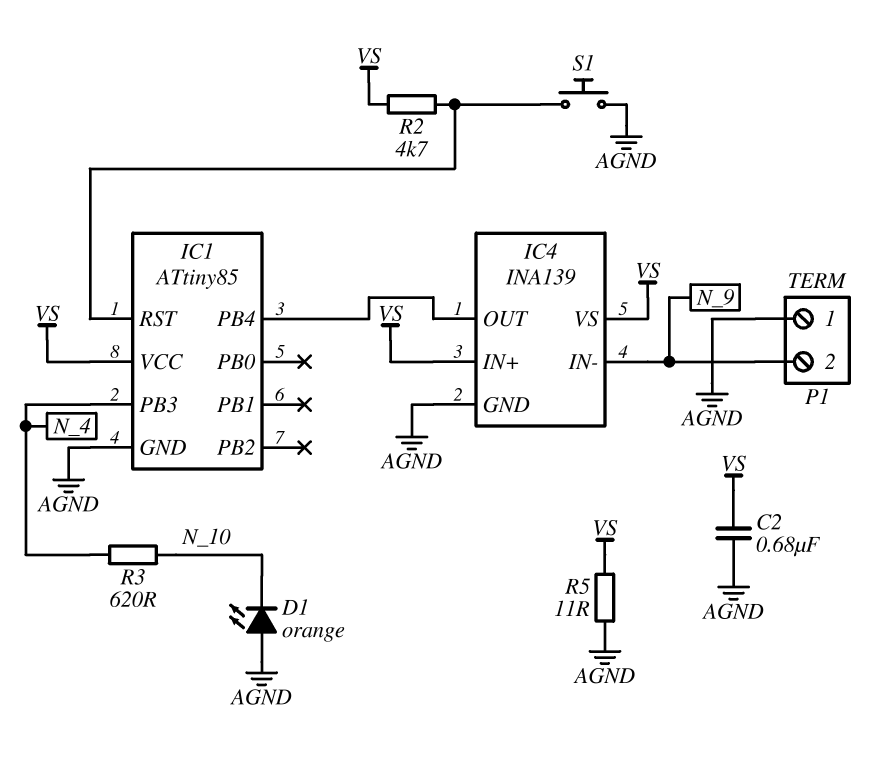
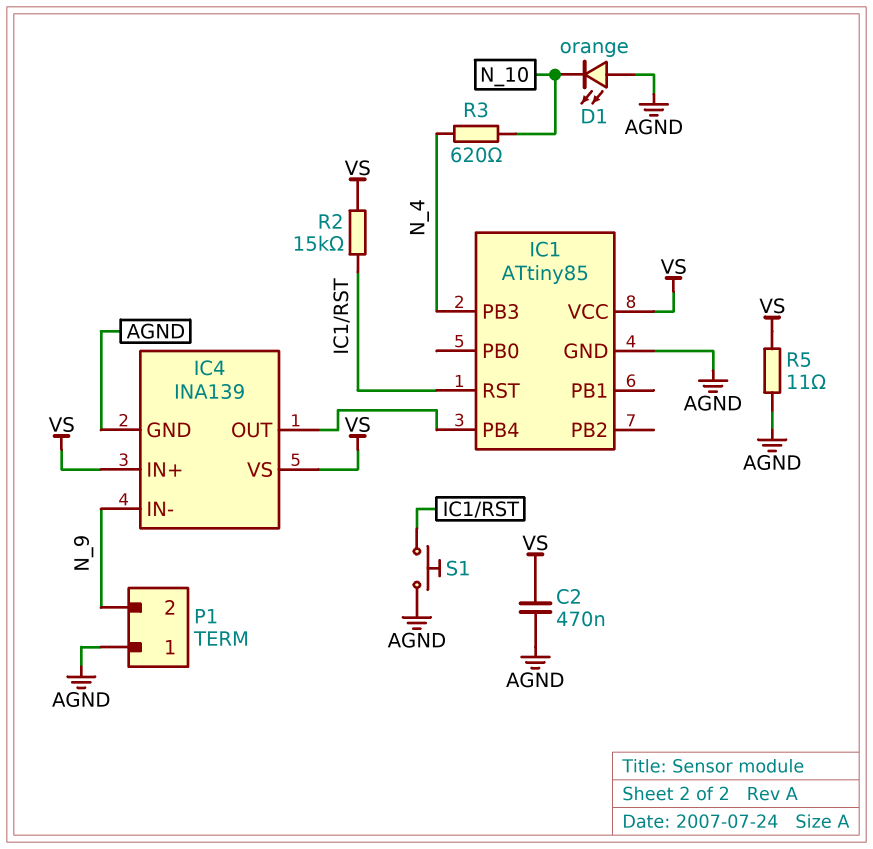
C2: 680nF (AGND, VS) -> 470nF (AGND, VS)
R2: 4.7k (IC1/RST, VS) -> 15k (IC1/RST, VS)

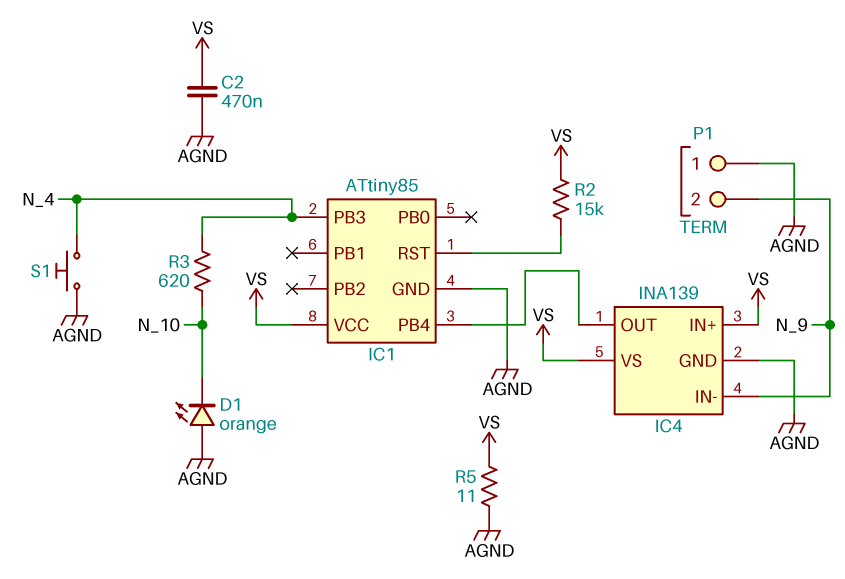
S1: button (AGND, IC1/RST) -> button (AGND, N_4)

